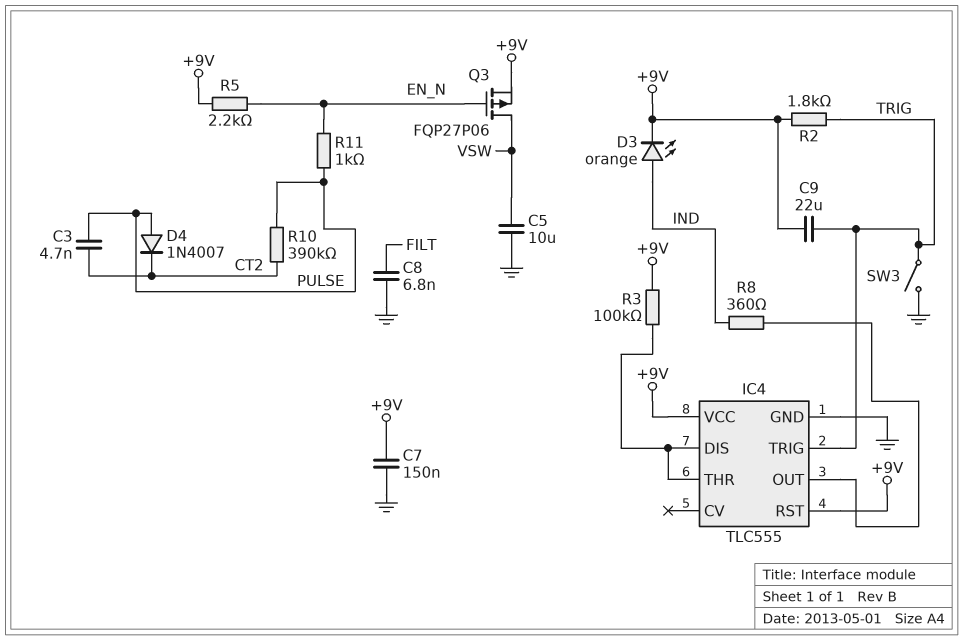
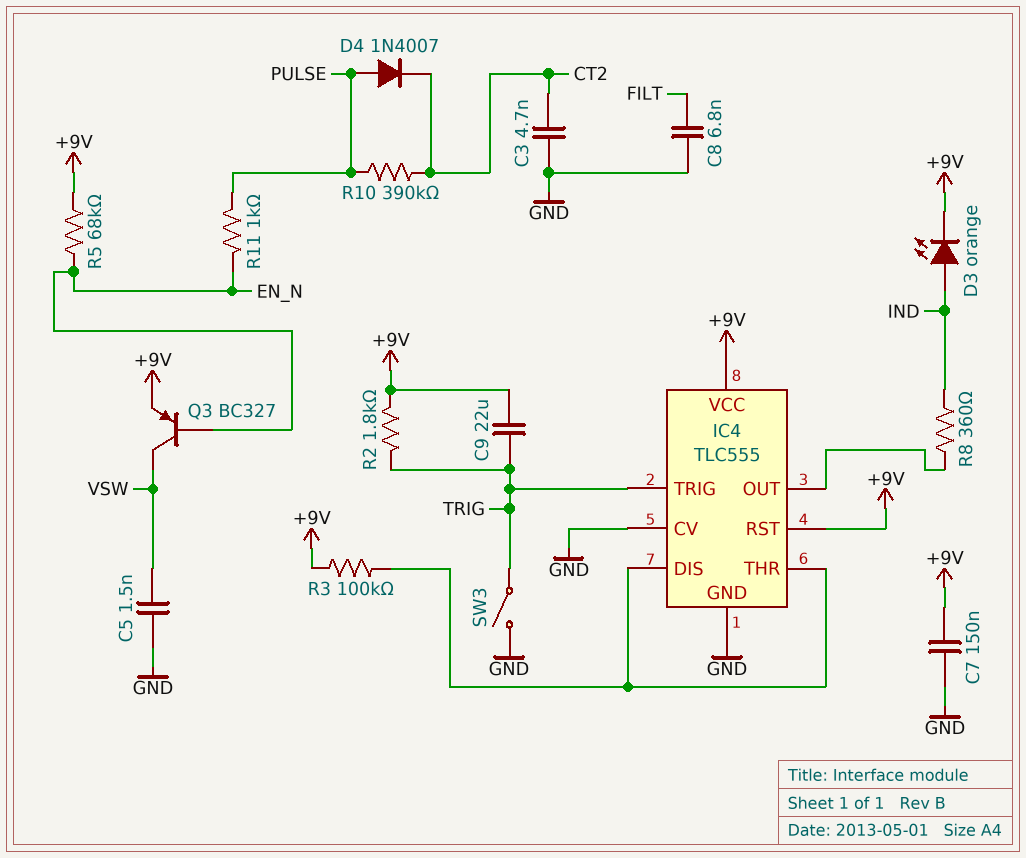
C3: 4.7nF (CT2, PULSE) -> 4.7nF (CT2, GND)
C5: 10uF (GND, VSW) -> 1.5nF (GND, VSW)
IC4 pin CV: none -> GND
Q3: PMOS FQP27P06 (G EN_N, D VSW, S +9V) -> PNP BC327 (B EN_N, C VSW, E +9V)
R5: 2.2k (+9V, EN_N) -> 68k (+9V, EN_N)

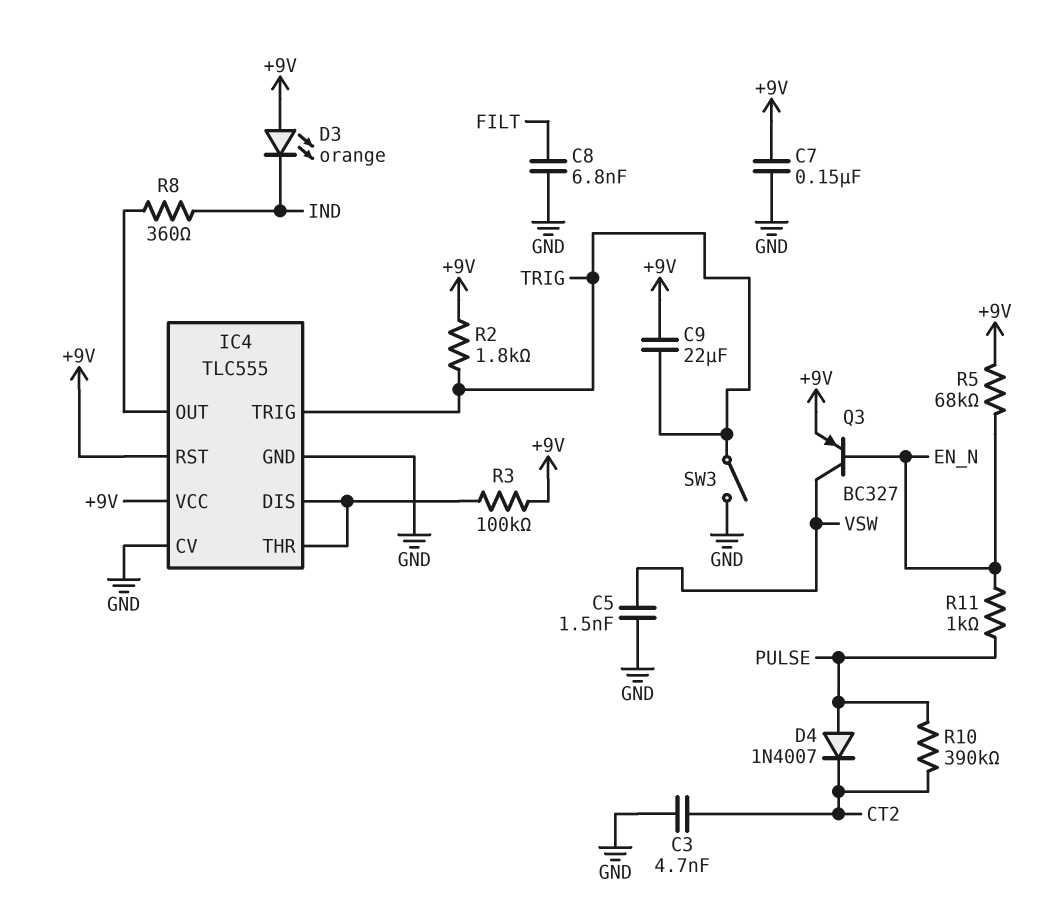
D3: LED orange (A IND, K +9V) -> LED orange (A +9V, K IND)

